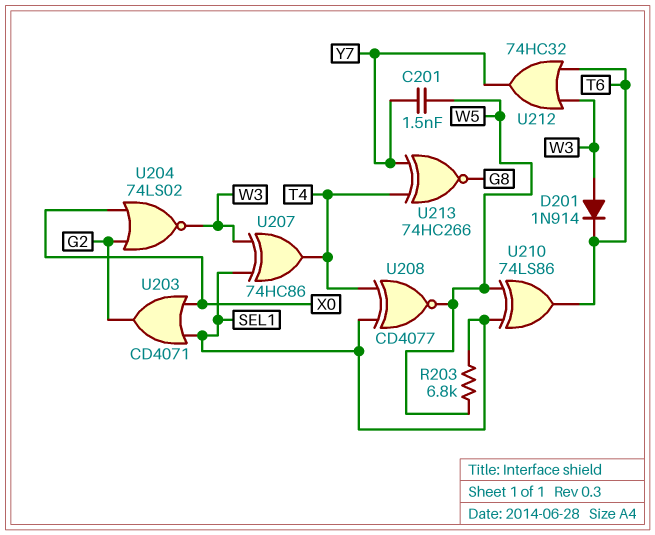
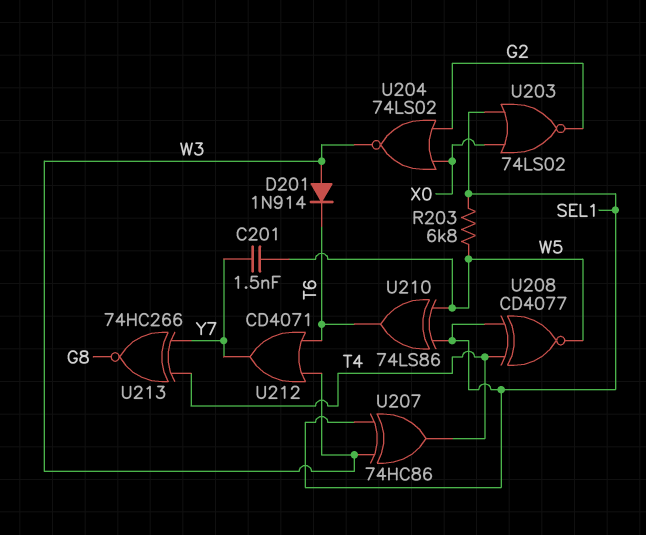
U203: OR CD4071 (in SEL1, in X0, out G2) -> NOR 74LS02 (in SEL1, in X0, out G2)
U212: OR 74HC32 (in T6, in W3, out Y7) -> OR CD4071 (in T6, in W3, out Y7)

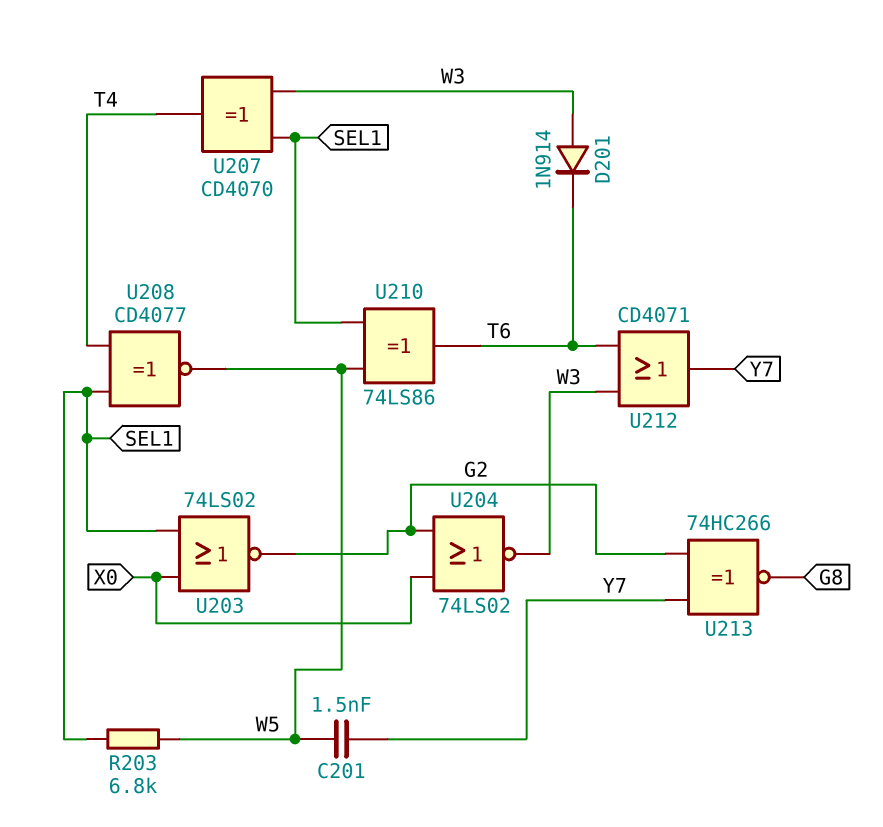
U207: XOR 74HC86 (in SEL1, in W3, out T4) -> XOR CD4070 (in SEL1, in W3, out T4)
U213: XNOR 74HC266 (in T4, in Y7, out G8) -> XNOR 74HC266 (in G2, in Y7, out G8)

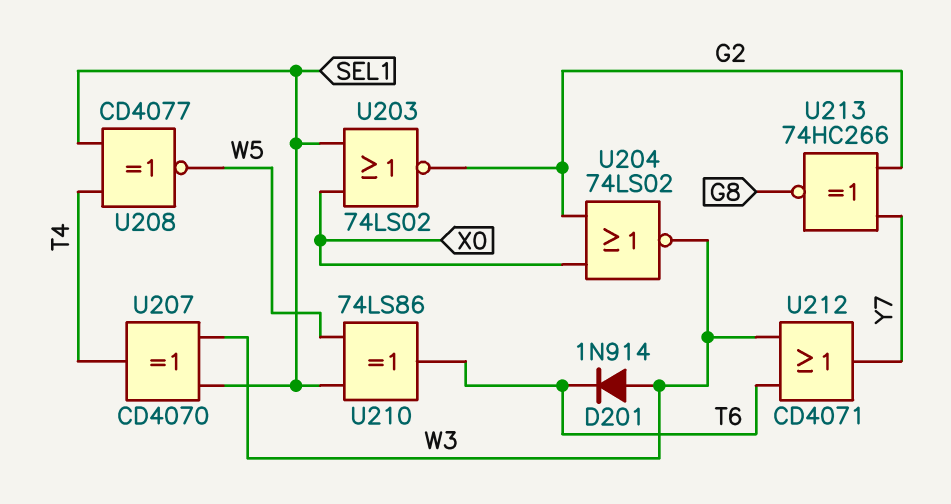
C201: 1.5nF (W5, Y7) -> none
R203: 6.8k (SEL1, W5) -> none

